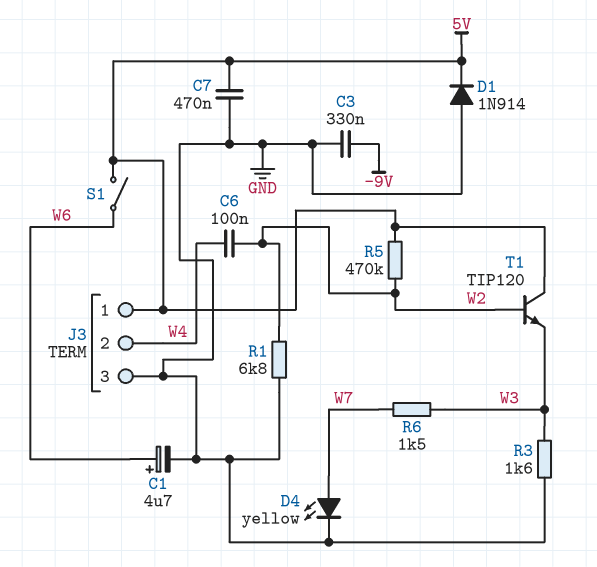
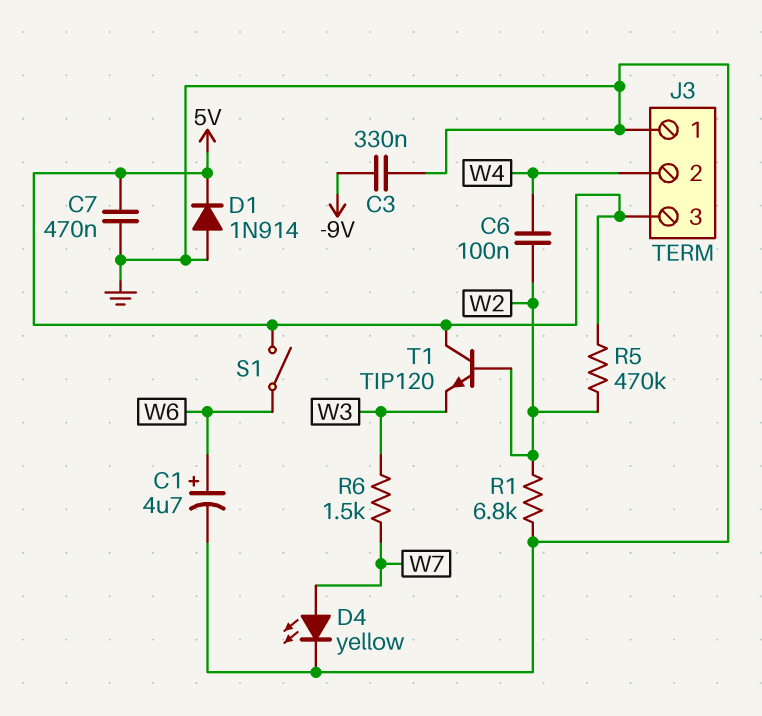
J3 pin 1: 5V -> GND
J3 pin 3: GND -> 5V
R3: 1.6k (GND, W3) -> none

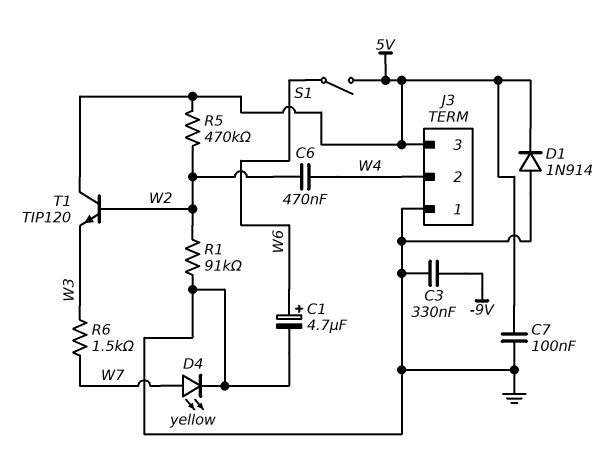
C6: 100nF (W2, W4) -> 470nF (W2, W4)
C7: 470nF (5V, GND) -> 100nF (5V, GND)
R1: 6.8k (GND, W2) -> 91k (GND, W2)

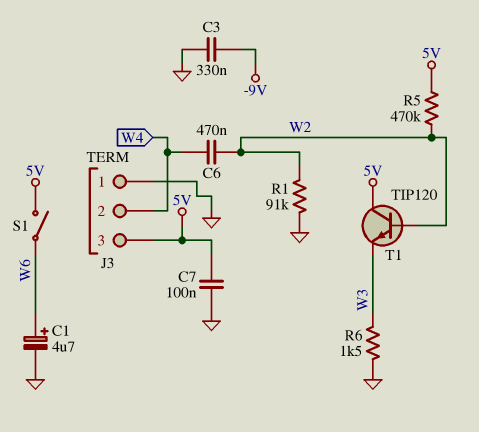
D1: diode 1N914 (A GND, K 5V) -> none
D4: LED yellow (A W7, K GND) -> none
R6: 1.5k (W3, W7) -> 1.5k (GND, W3)

